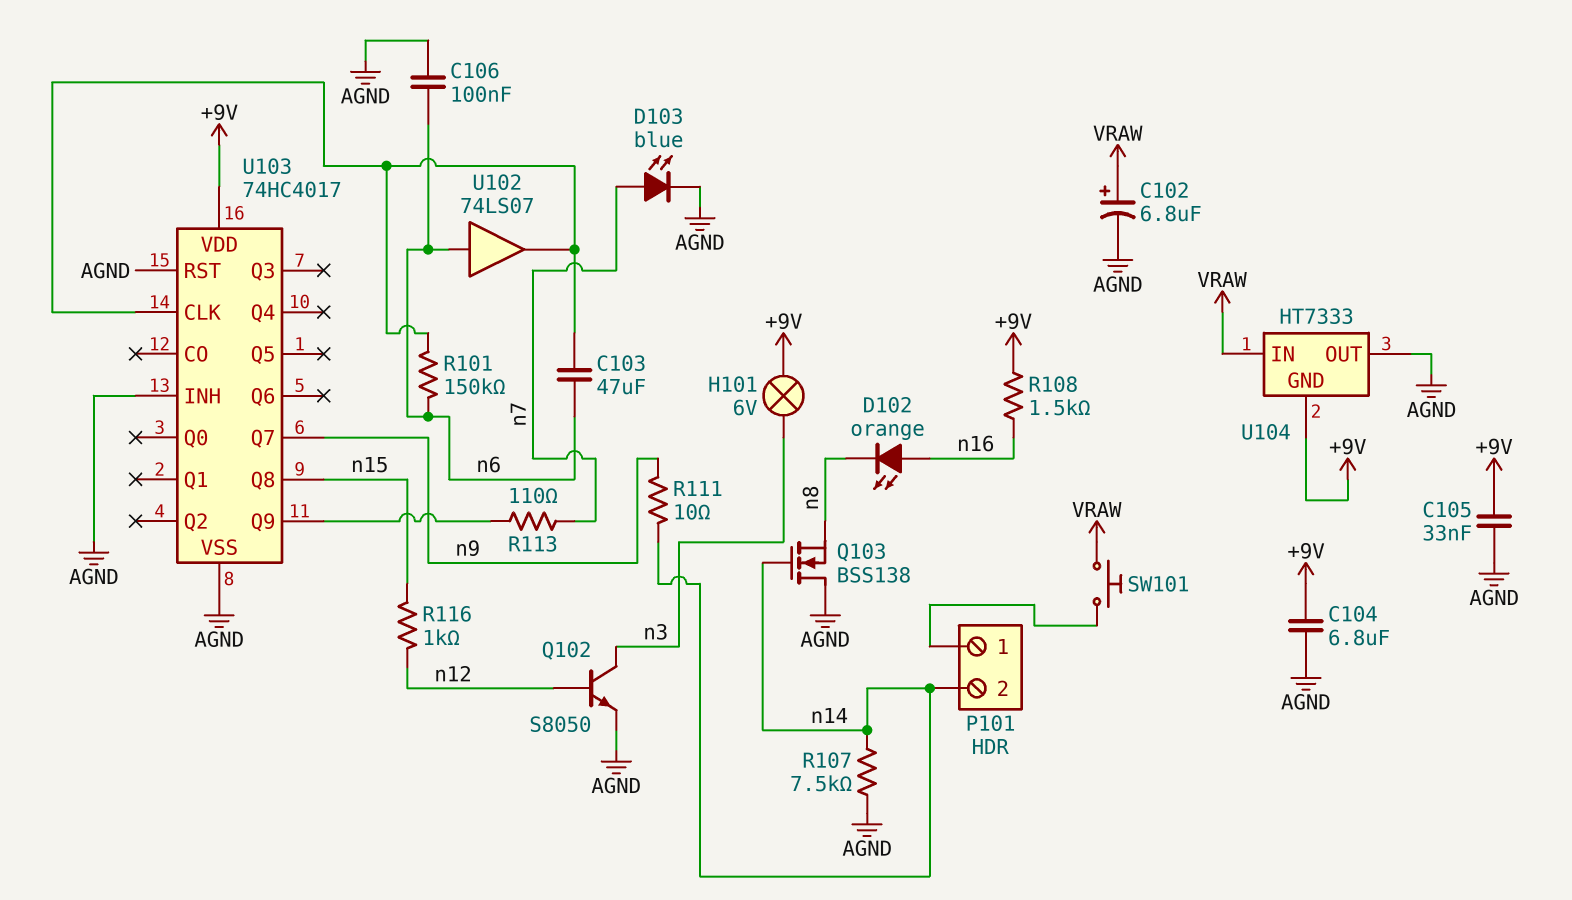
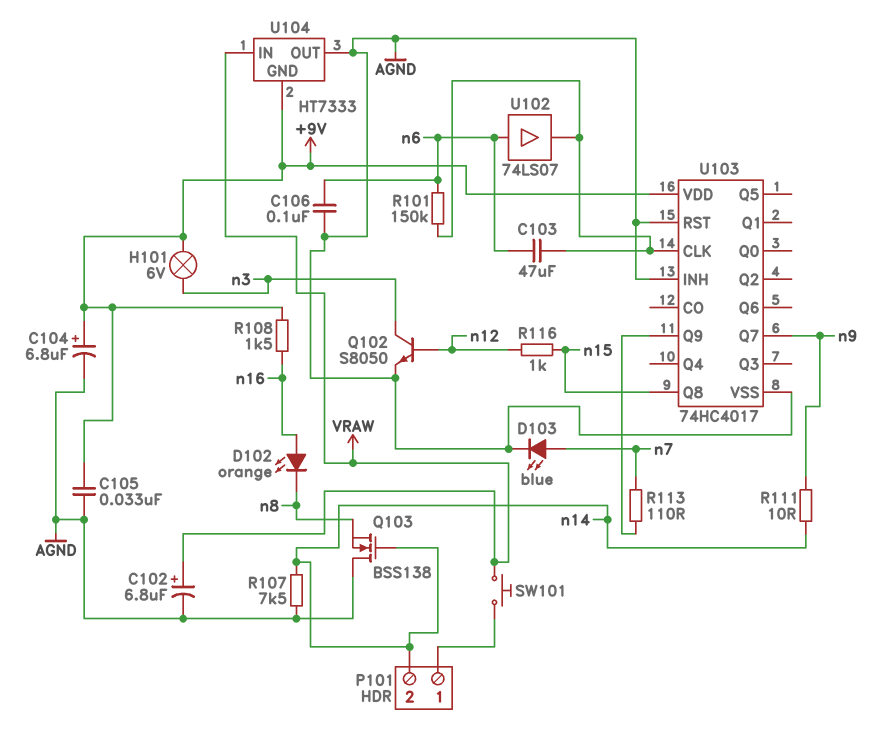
C104: 6.8uF (+9V, AGND) -> 6.8uF (plus +9V, minus AGND)

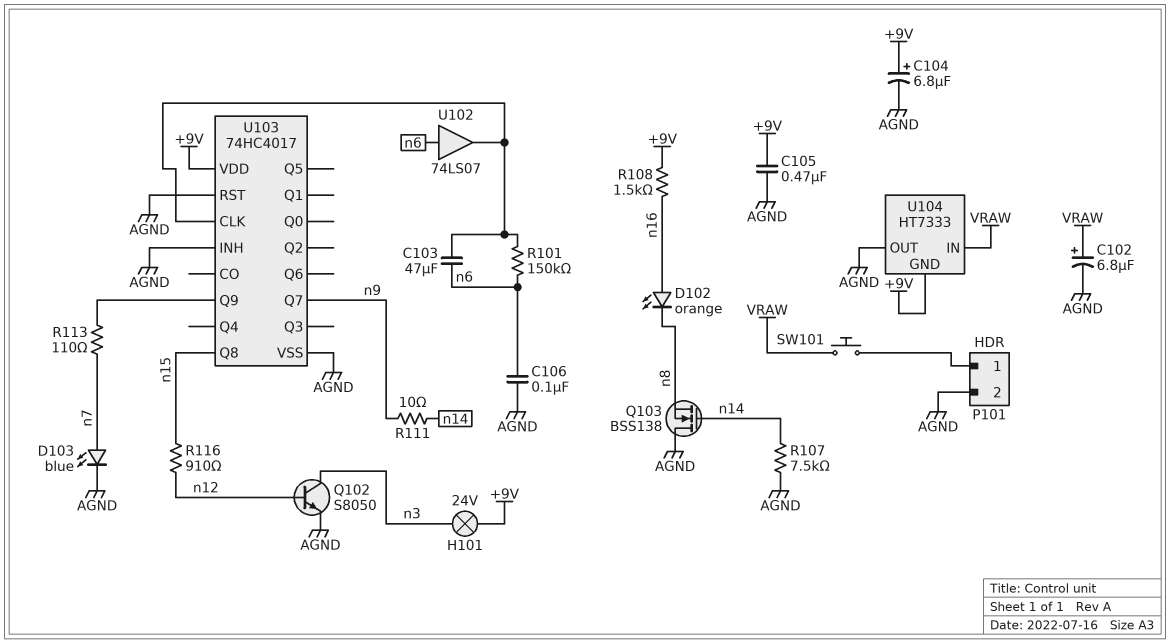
C105: 33nF (+9V, AGND) -> 470nF (+9V, AGND)
H101: lamp 6V (+9V, n3) -> lamp 24V (+9V, n3)
P101 pin 2: n14 -> AGND
R116: 1k (n12, n15) -> 910 (n12, n15)

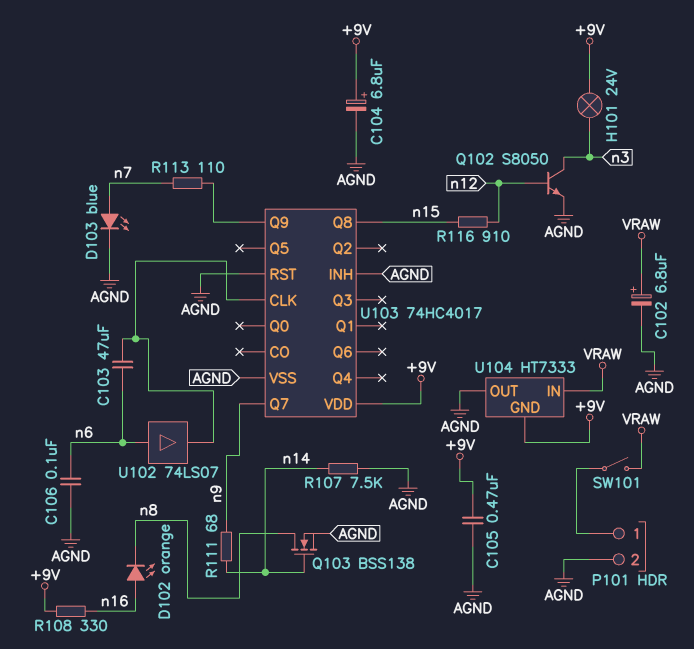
Q103: NMOS BSS138 (G n14, D AGND, S n8) -> NMOS BSS138 (G n14, D n8, S AGND)
R101: 150k (U103/CLK, n6) -> none
R108: 1.5k (+9V, n16) -> 330 (+9V, n16)
R111: 10 (n9, n14) -> 68 (n9, n14)
SW101: button (P101/1, VRAW) -> switch (P101/1, VRAW)

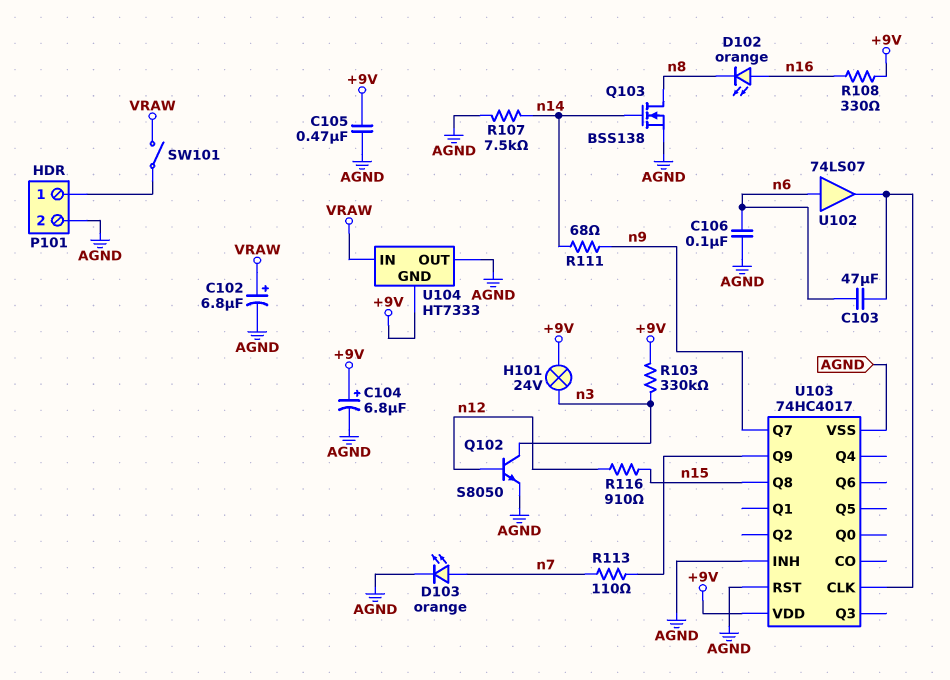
D103: LED blue (A n7, K AGND) -> LED orange (A n7, K AGND)
R103: none -> 330k (+9V, n3)

